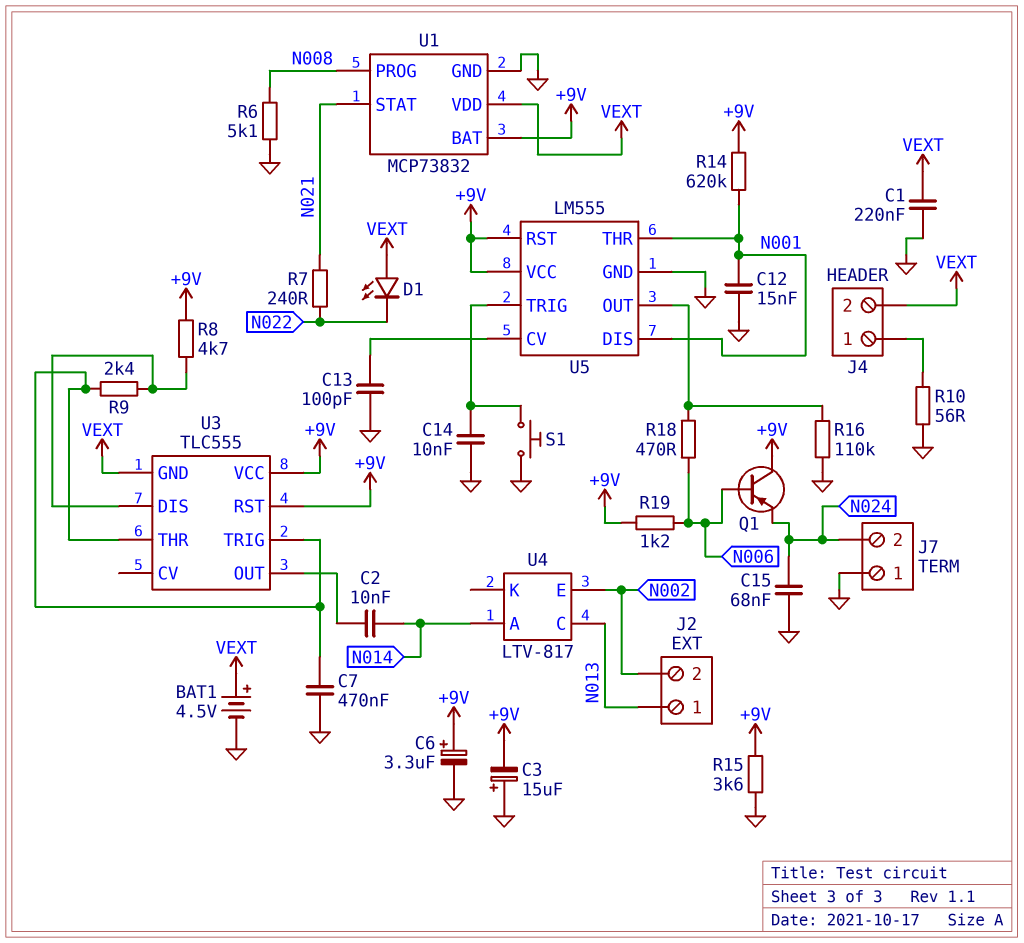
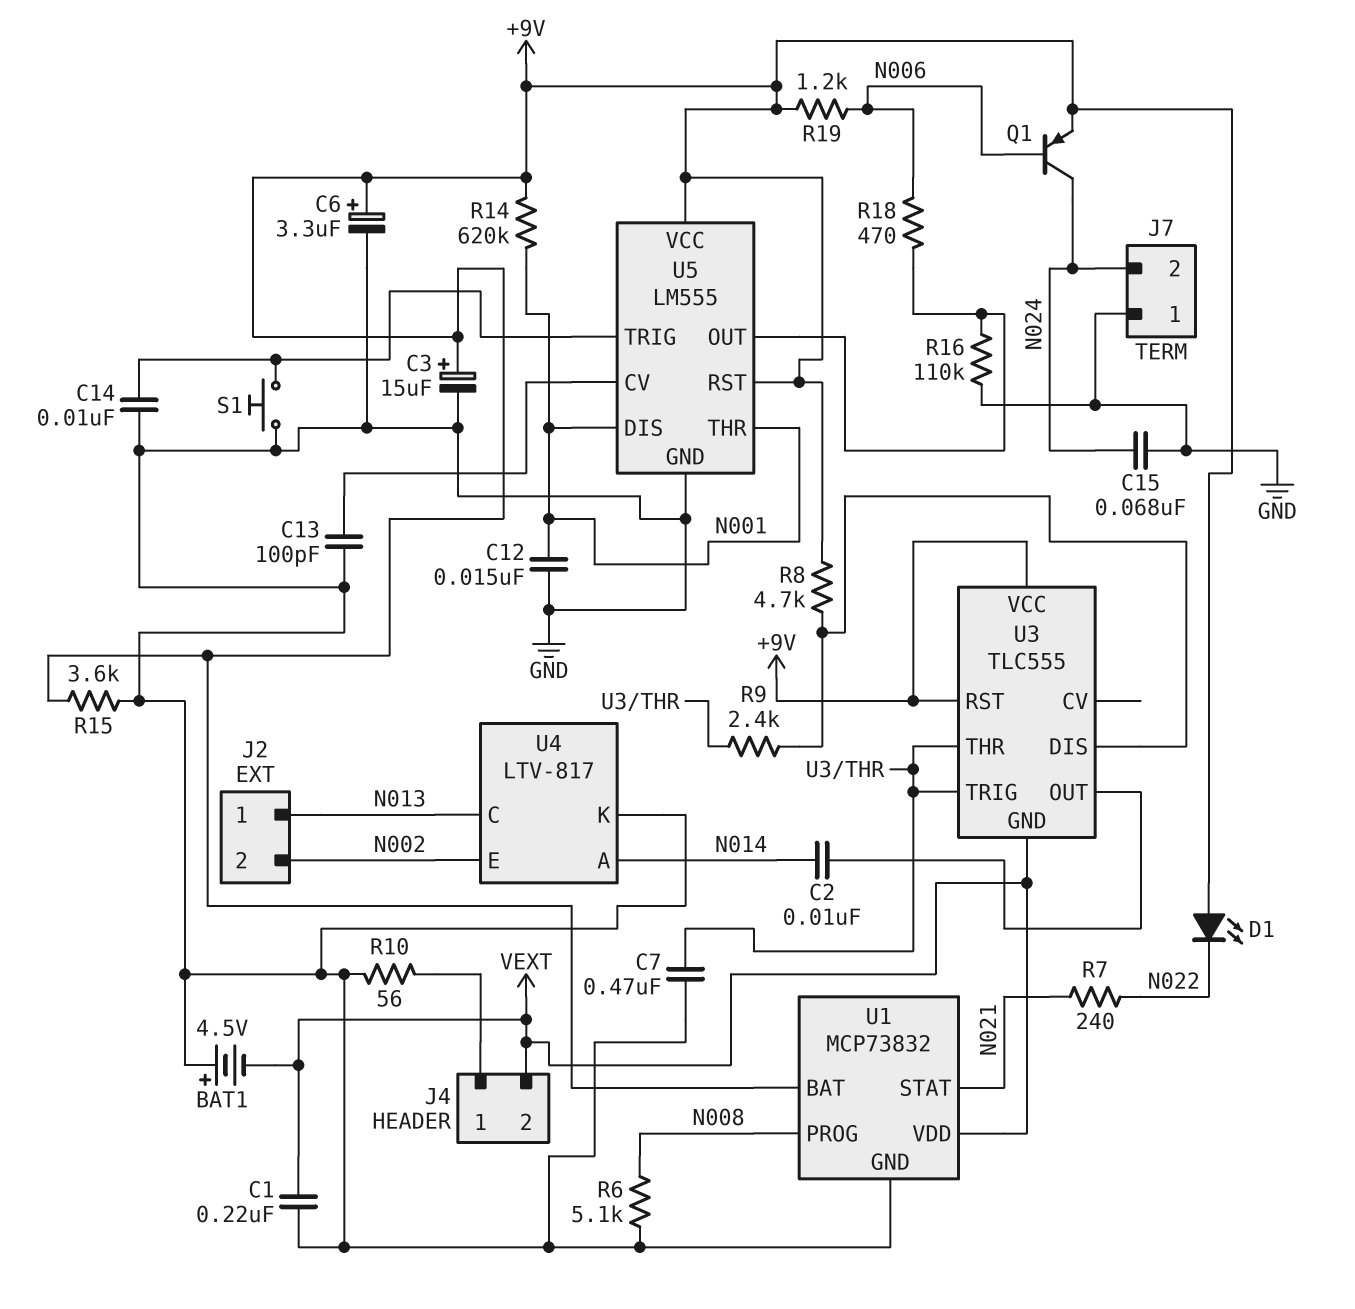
BAT1: 4.5V (plus VEXT, minus GND) -> 4.5V (plus GND, minus VEXT)
C3: 15uF (plus GND, minus +9V) -> 15uF (plus +9V, minus GND)
D1: LED (A VEXT, K N022) -> LED (A +9V, K N022)
Q1: PNP (B N006, C +9V, E N024) -> PNP (B N006, C N024, E +9V)
U4 pin K: none -> GND

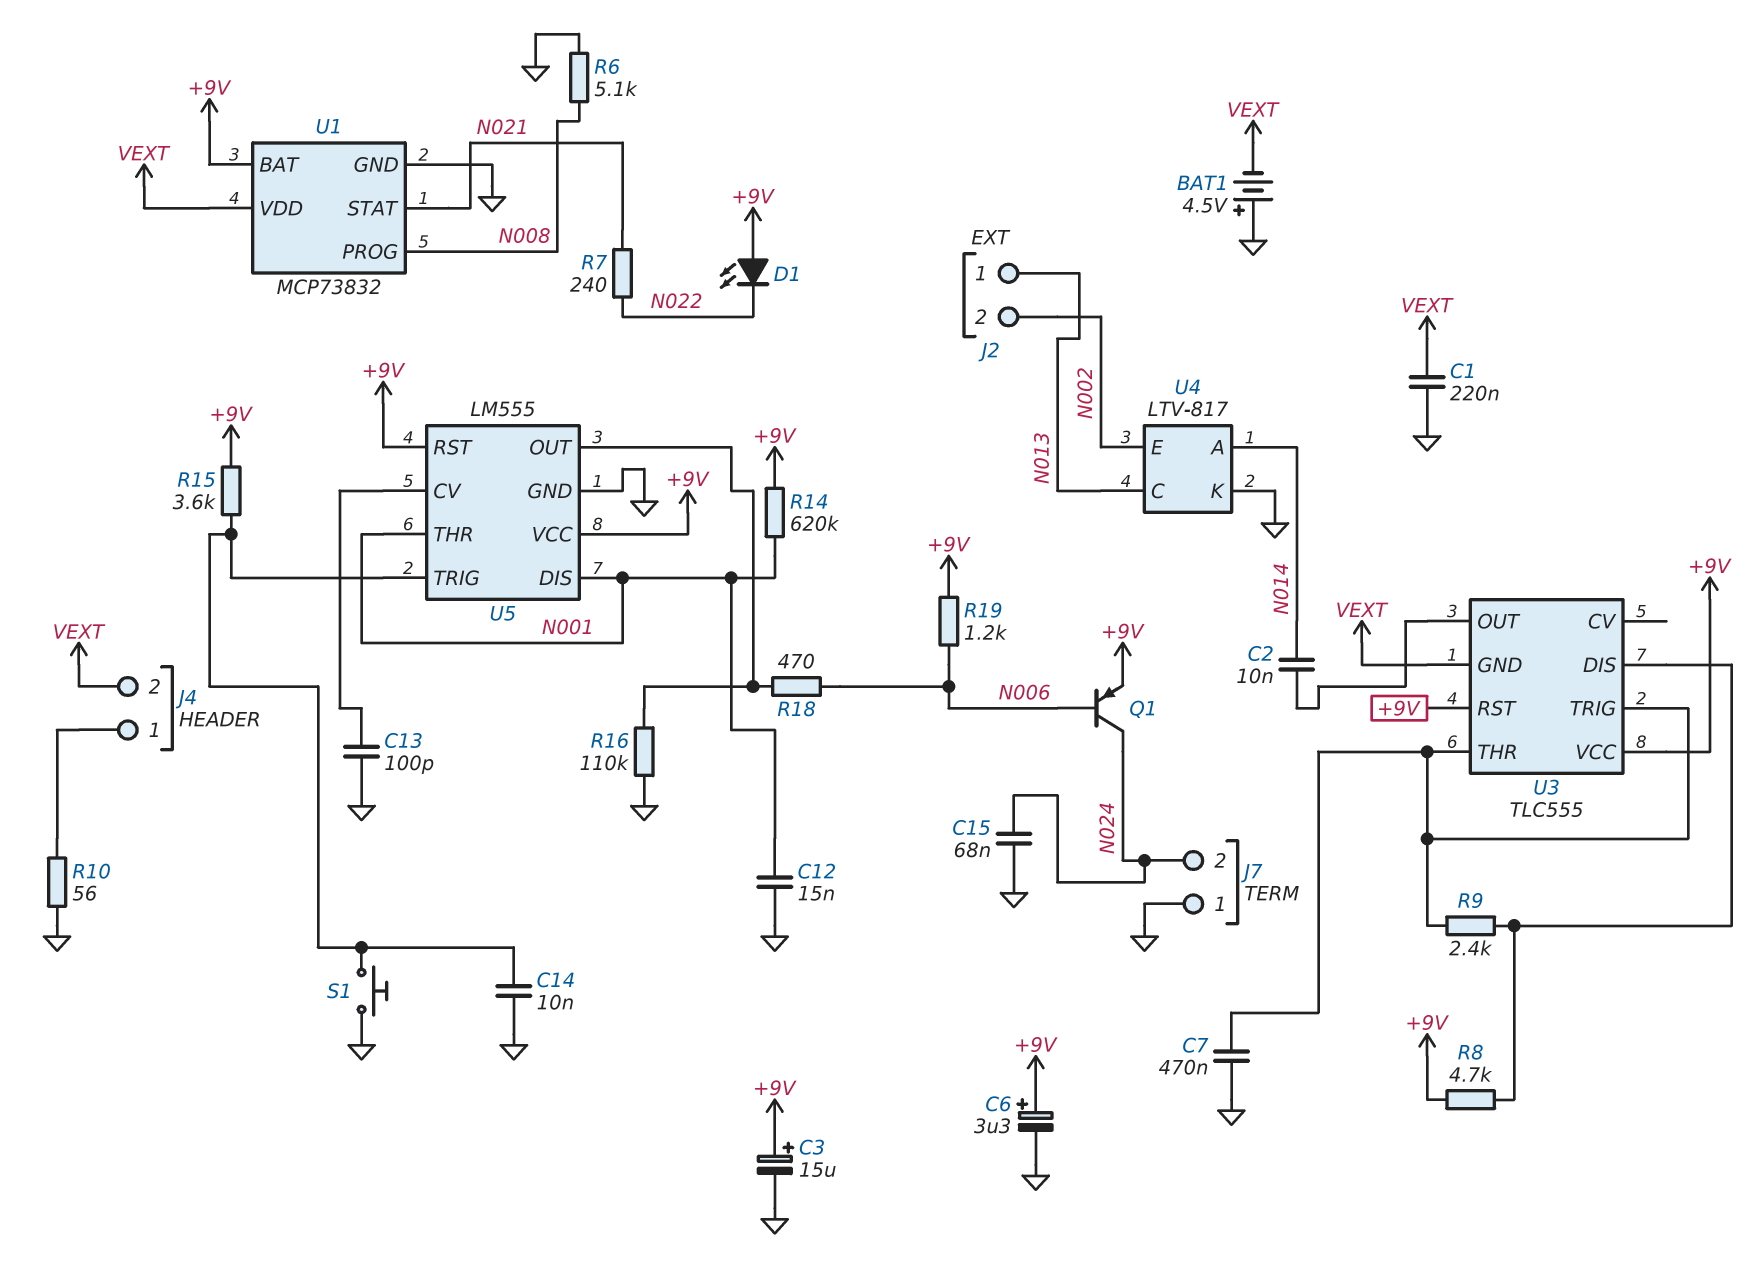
R15: 3.6k (+9V, GND) -> 3.6k (+9V, U5/TRIG)

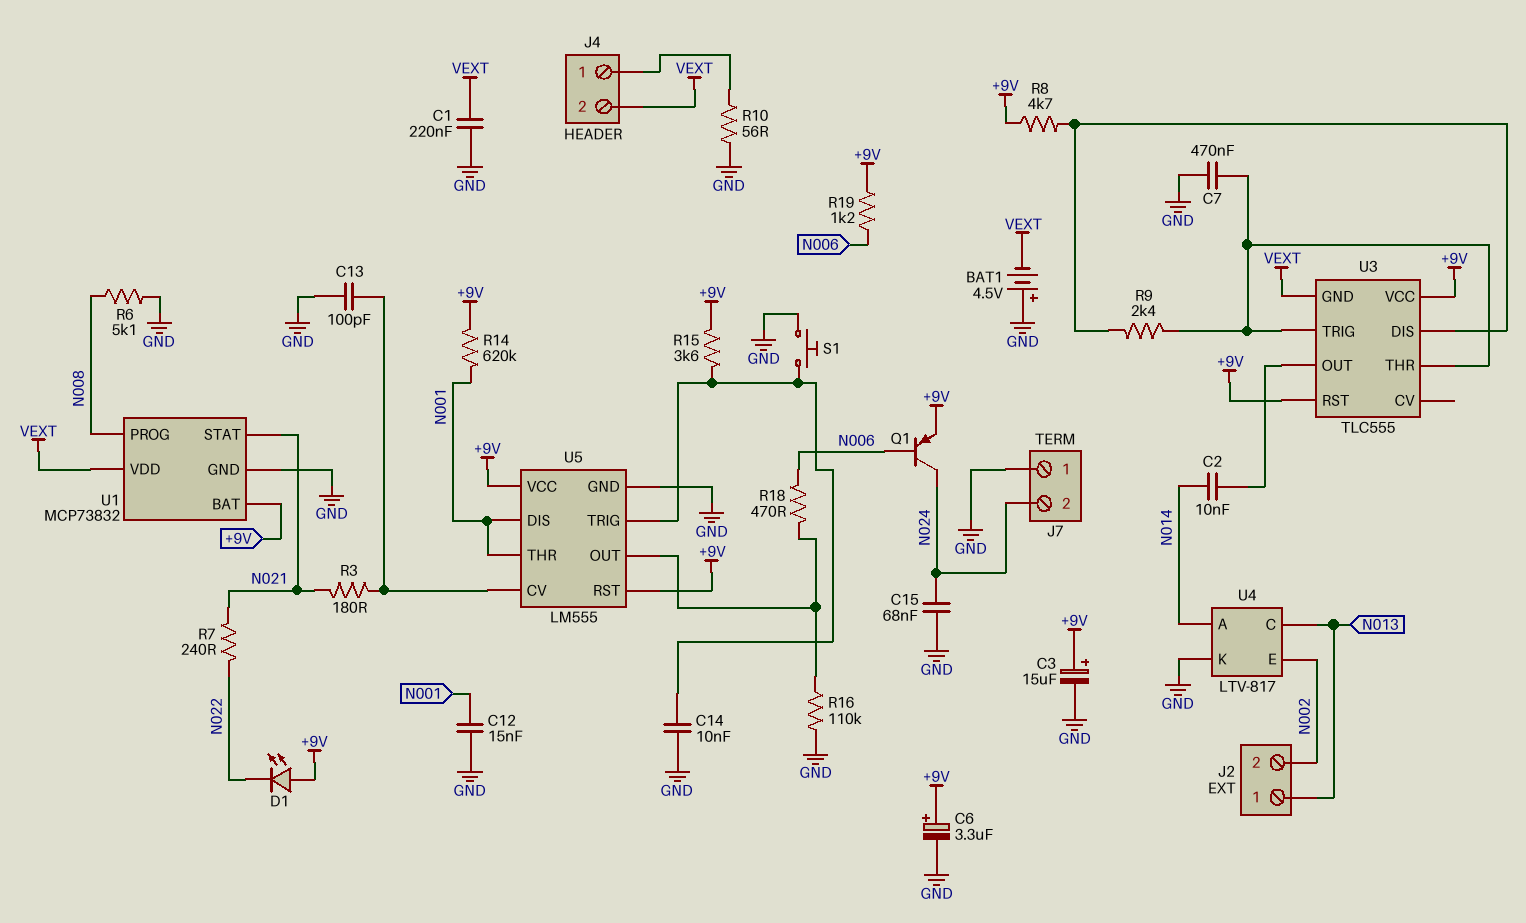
R3: none -> 180 (N021, U5/CV)

